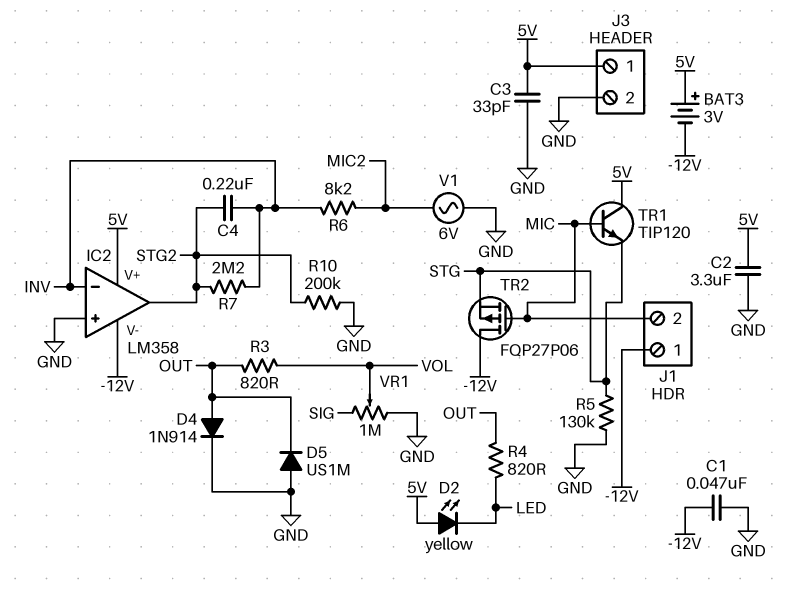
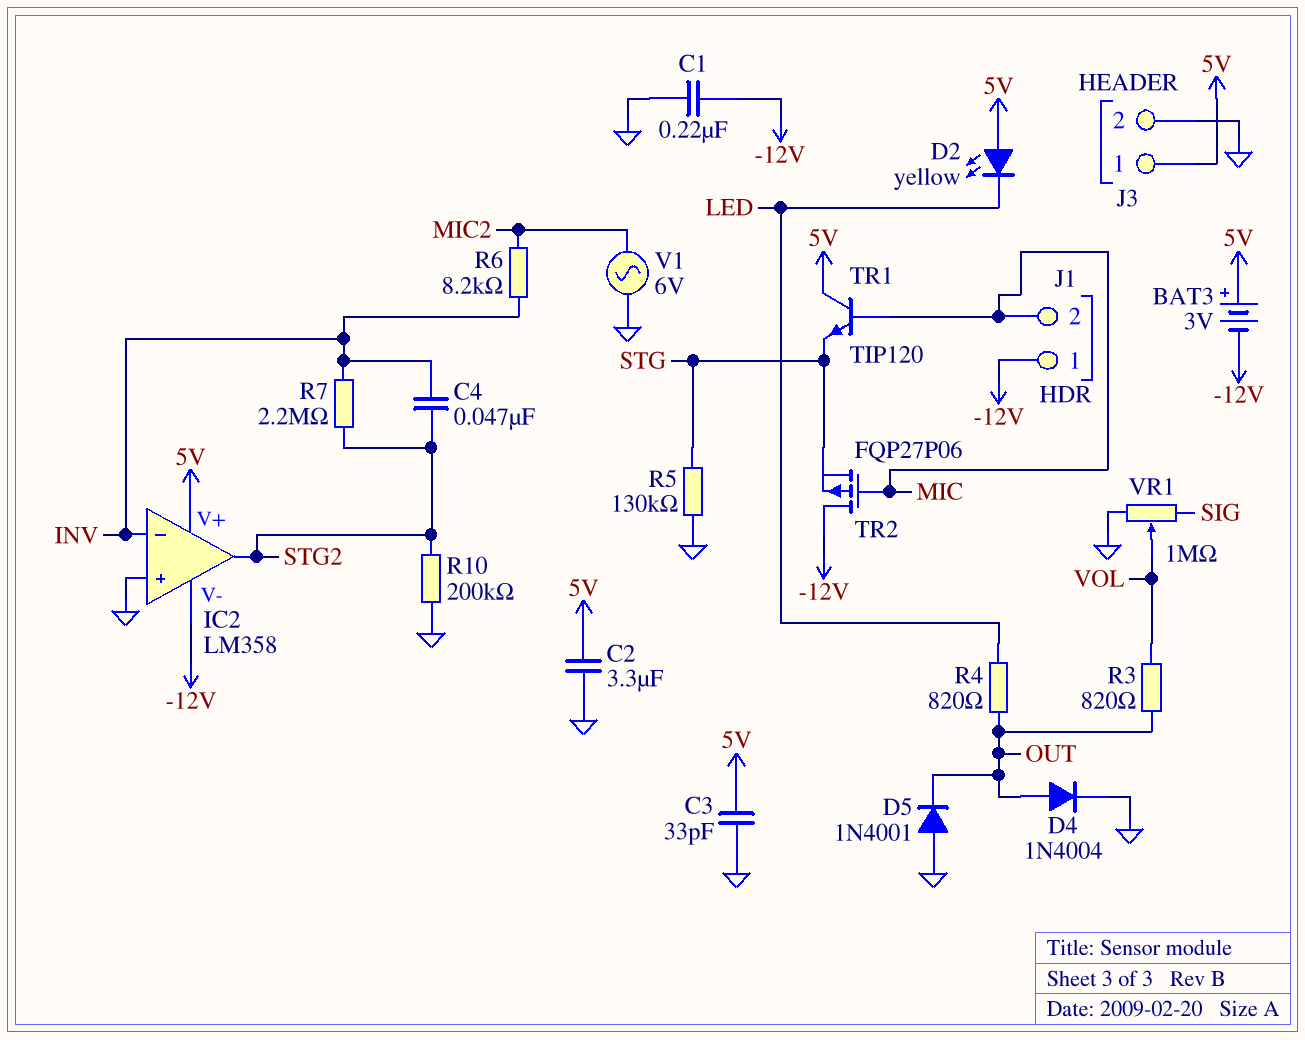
C1: 47nF (-12V, GND) -> 220nF (-12V, GND)
C4: 220nF (INV, STG2) -> 47nF (INV, STG2)
D4: diode 1N914 (A OUT, K GND) -> diode 1N4004 (A OUT, K GND)
D5: diode US1M (A GND, K OUT) -> diode 1N4001 (A GND, K OUT)

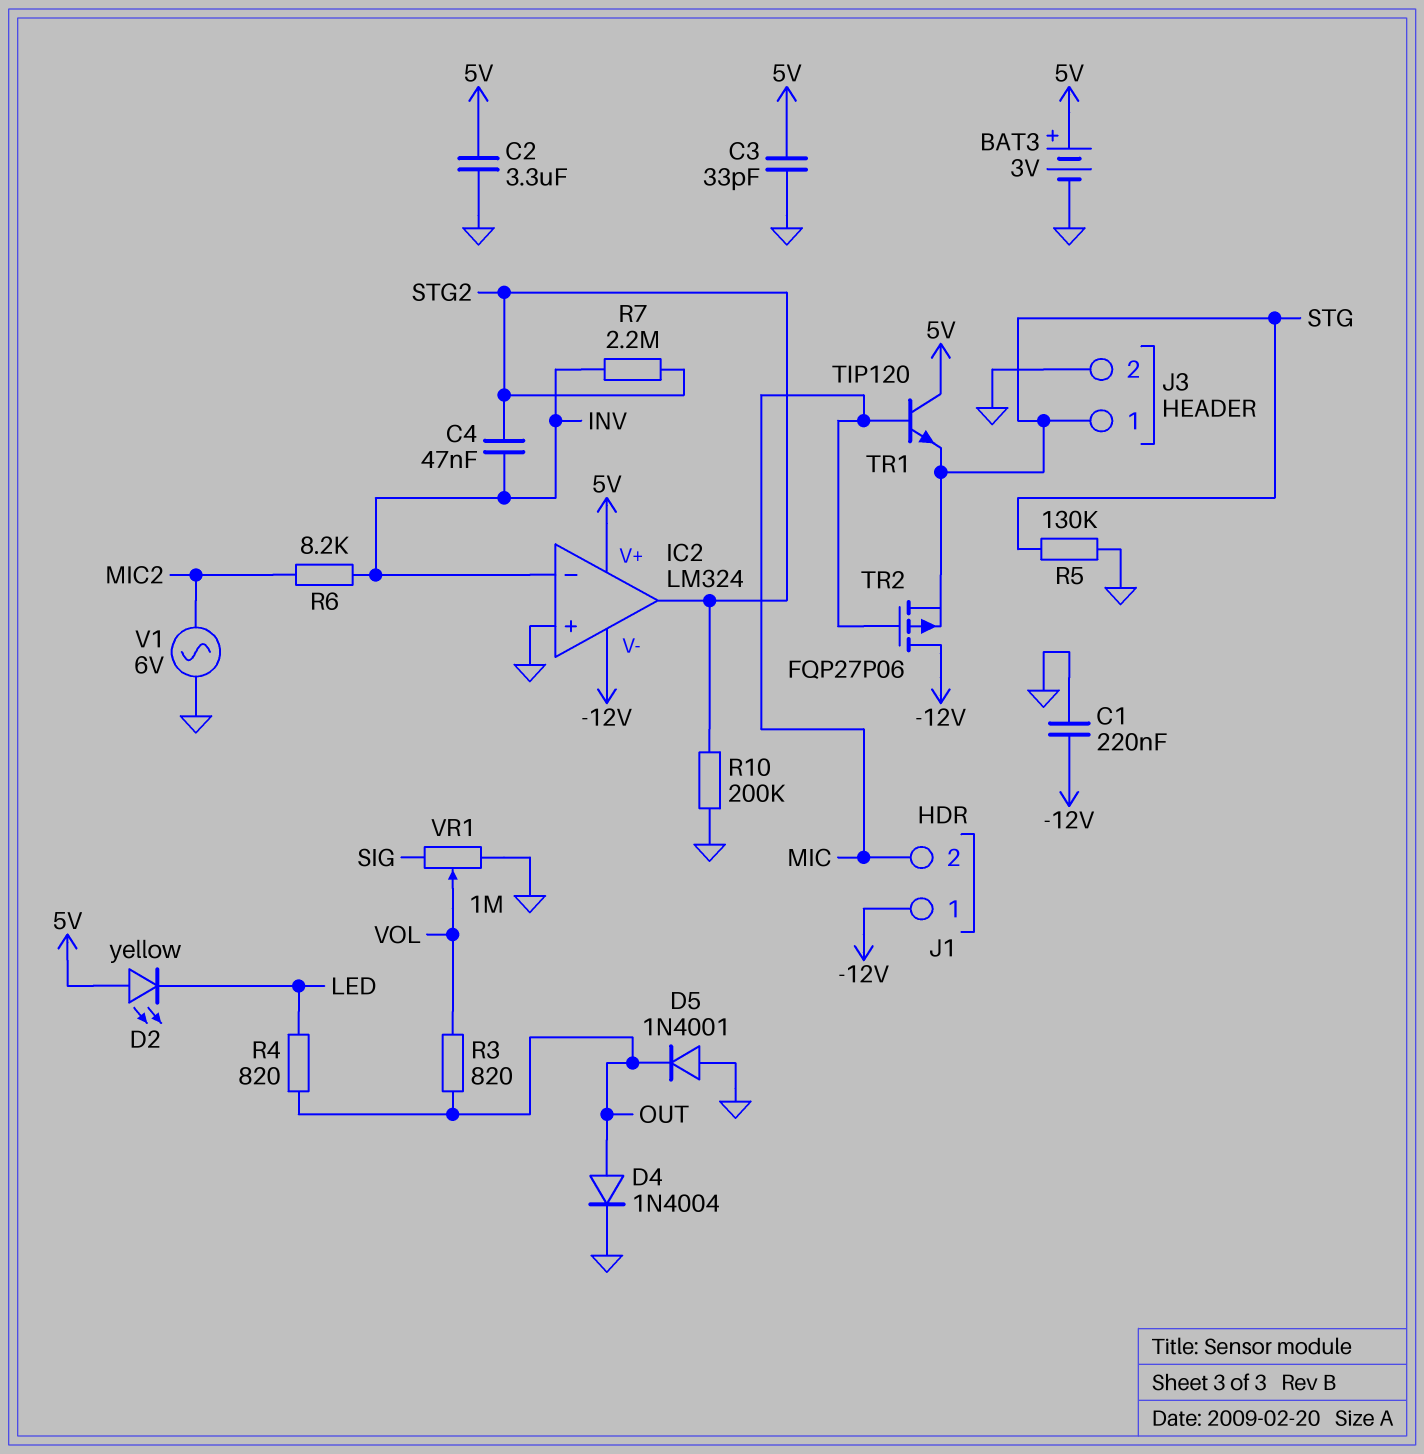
BAT3: 3V (plus 5V, minus -12V) -> 3V (plus 5V, minus GND)
IC2: LM358 -> LM324
J3 pin 1: 5V -> STG

